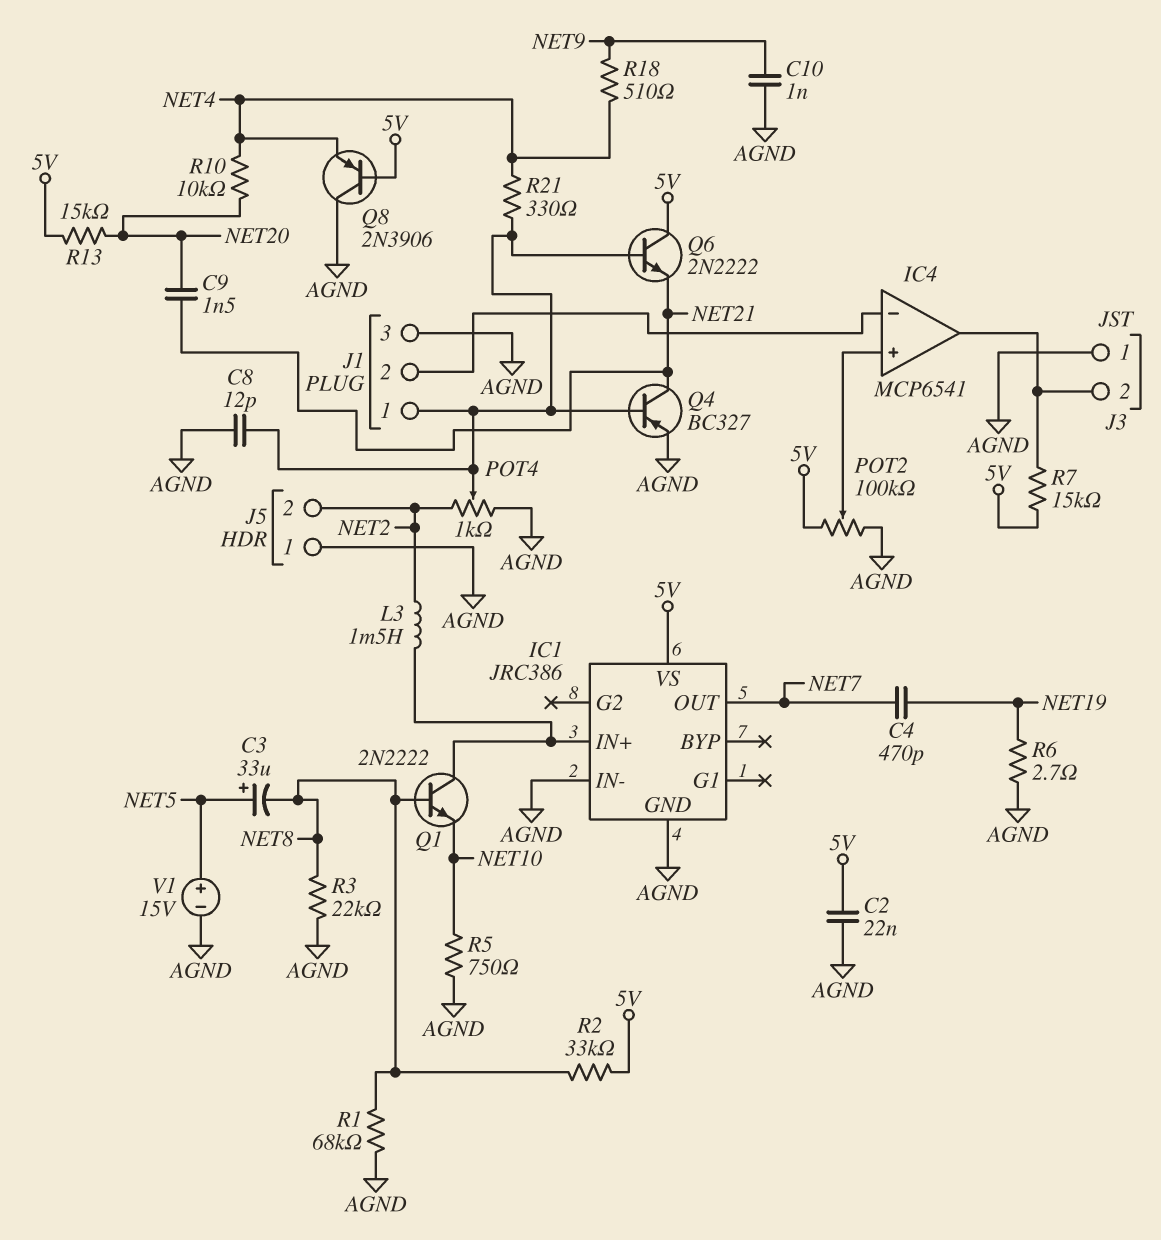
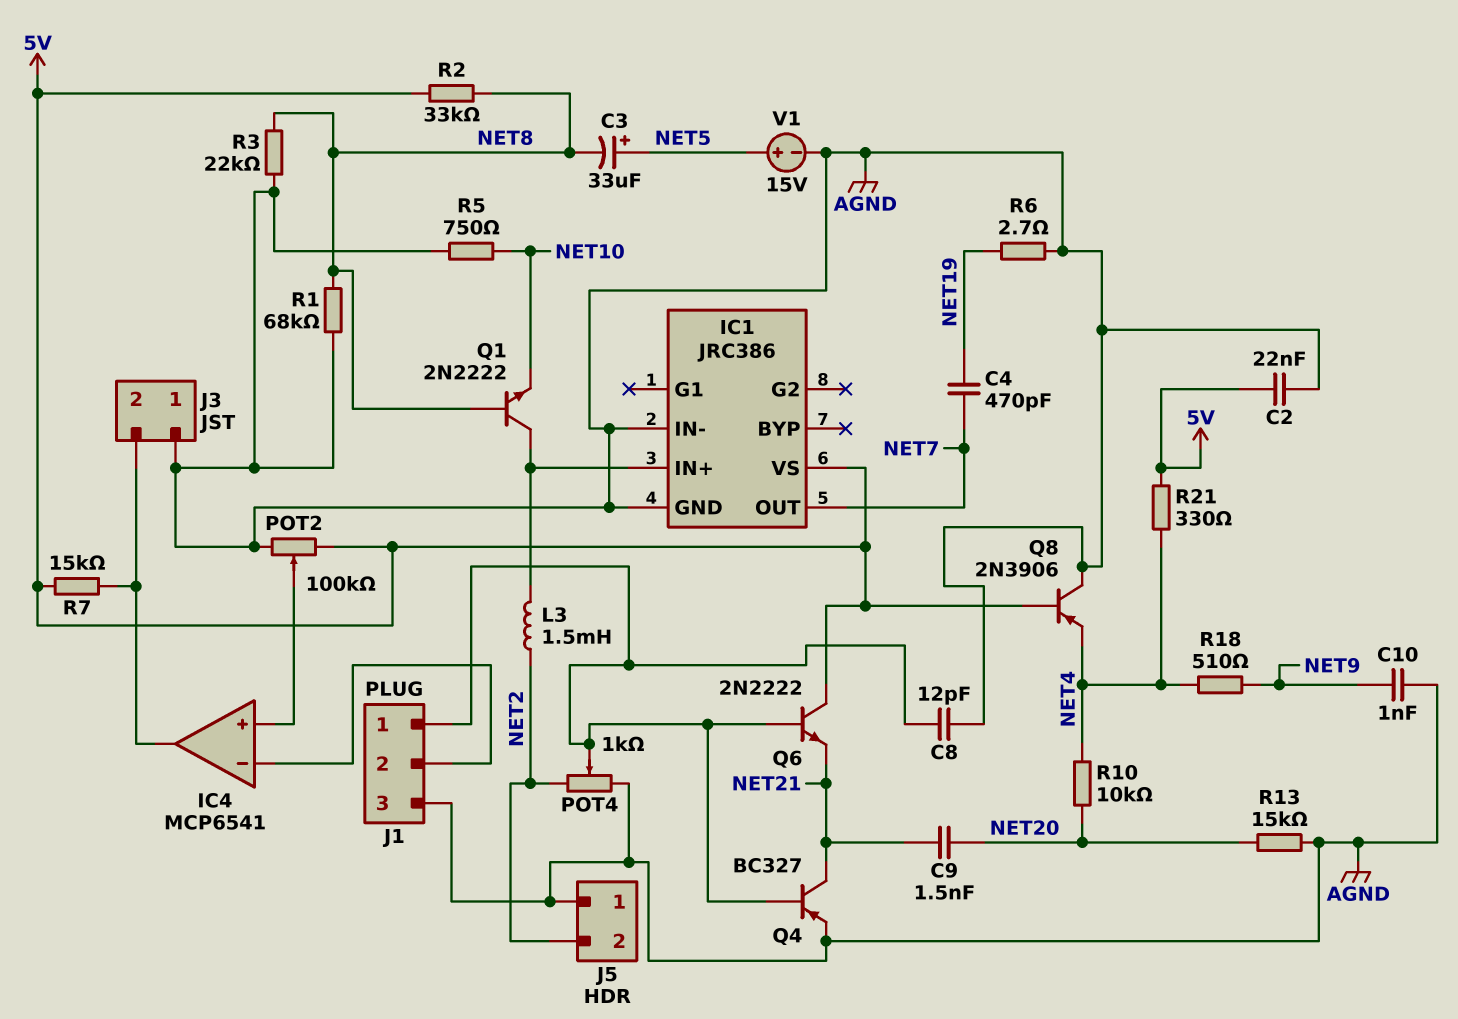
R13: 15k (5V, NET20) -> 15k (AGND, NET20)
R21: 330 (J1/1, NET4) -> 330 (5V, NET4)

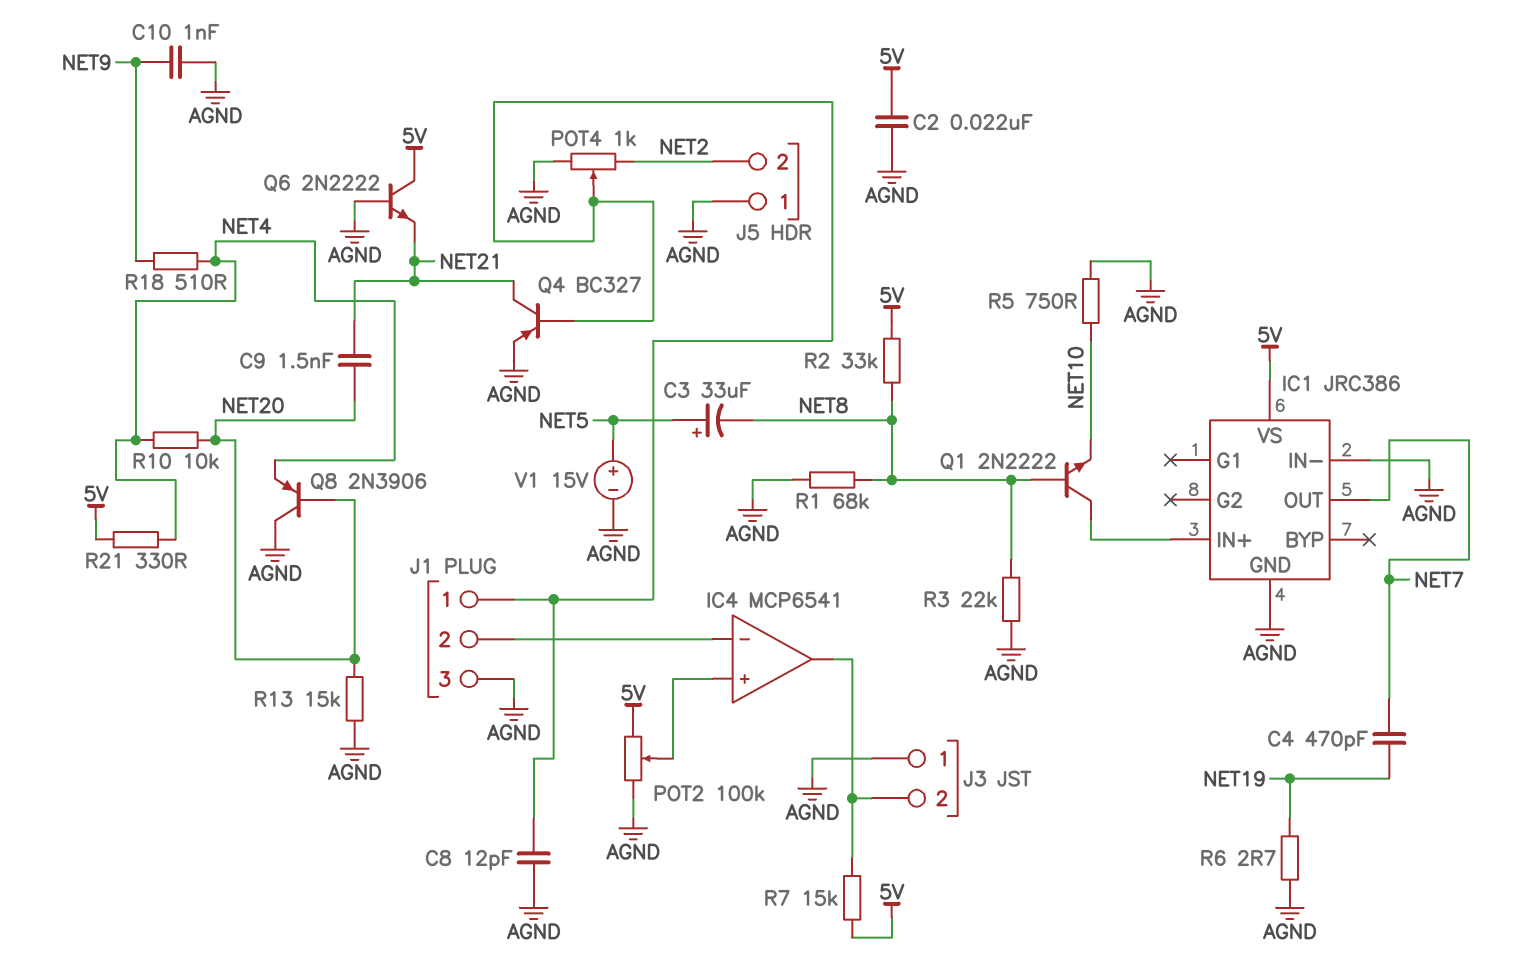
L3: 1.5mH (IC1/IN+, NET2) -> none
Q6: NPN 2N2222 (B J1/1, C 5V, E NET21) -> NPN 2N2222 (B AGND, C 5V, E NET21)
Q8: PNP 2N3906 (B 5V, C AGND, E NET4) -> PNP 2N3906 (B NET20, C AGND, E NET4)

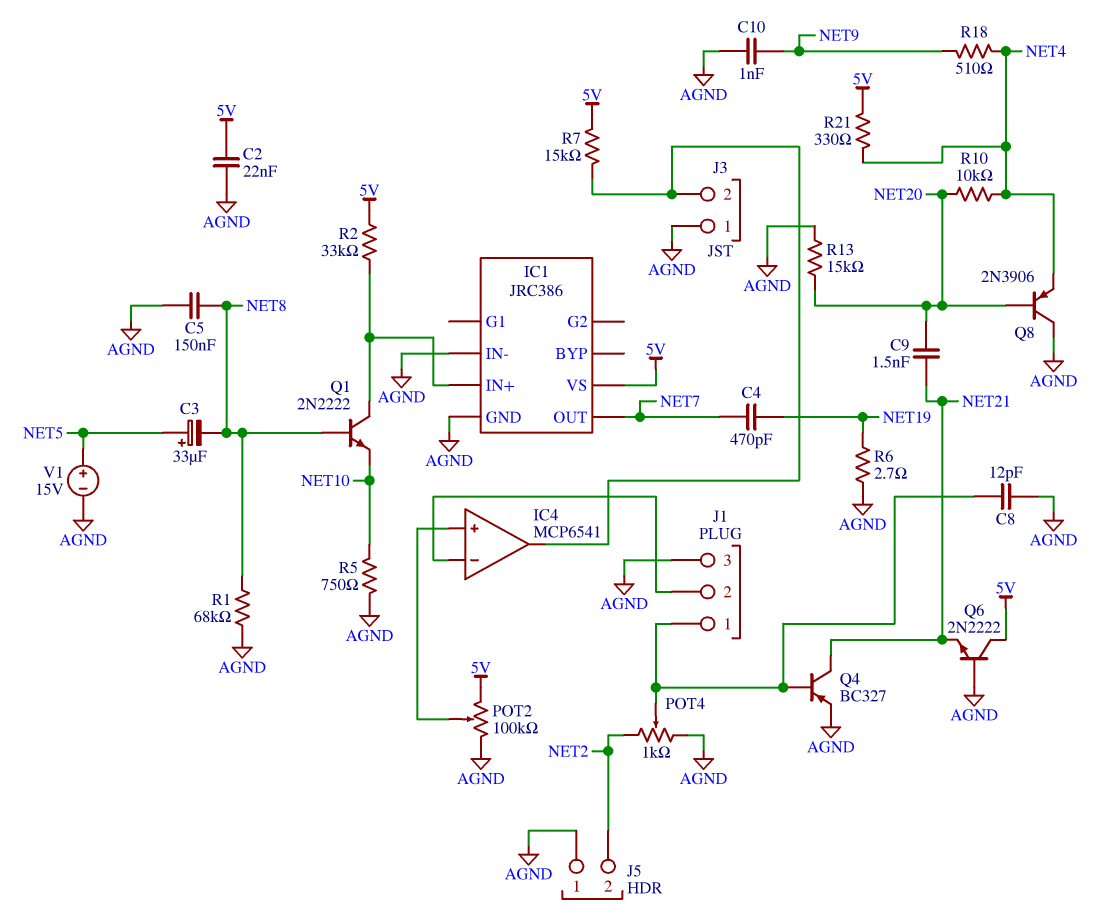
C5: none -> 150nF (AGND, NET8)
R2: 33k (5V, NET8) -> 33k (5V, IC1/IN+)
R3: 22k (AGND, NET8) -> none

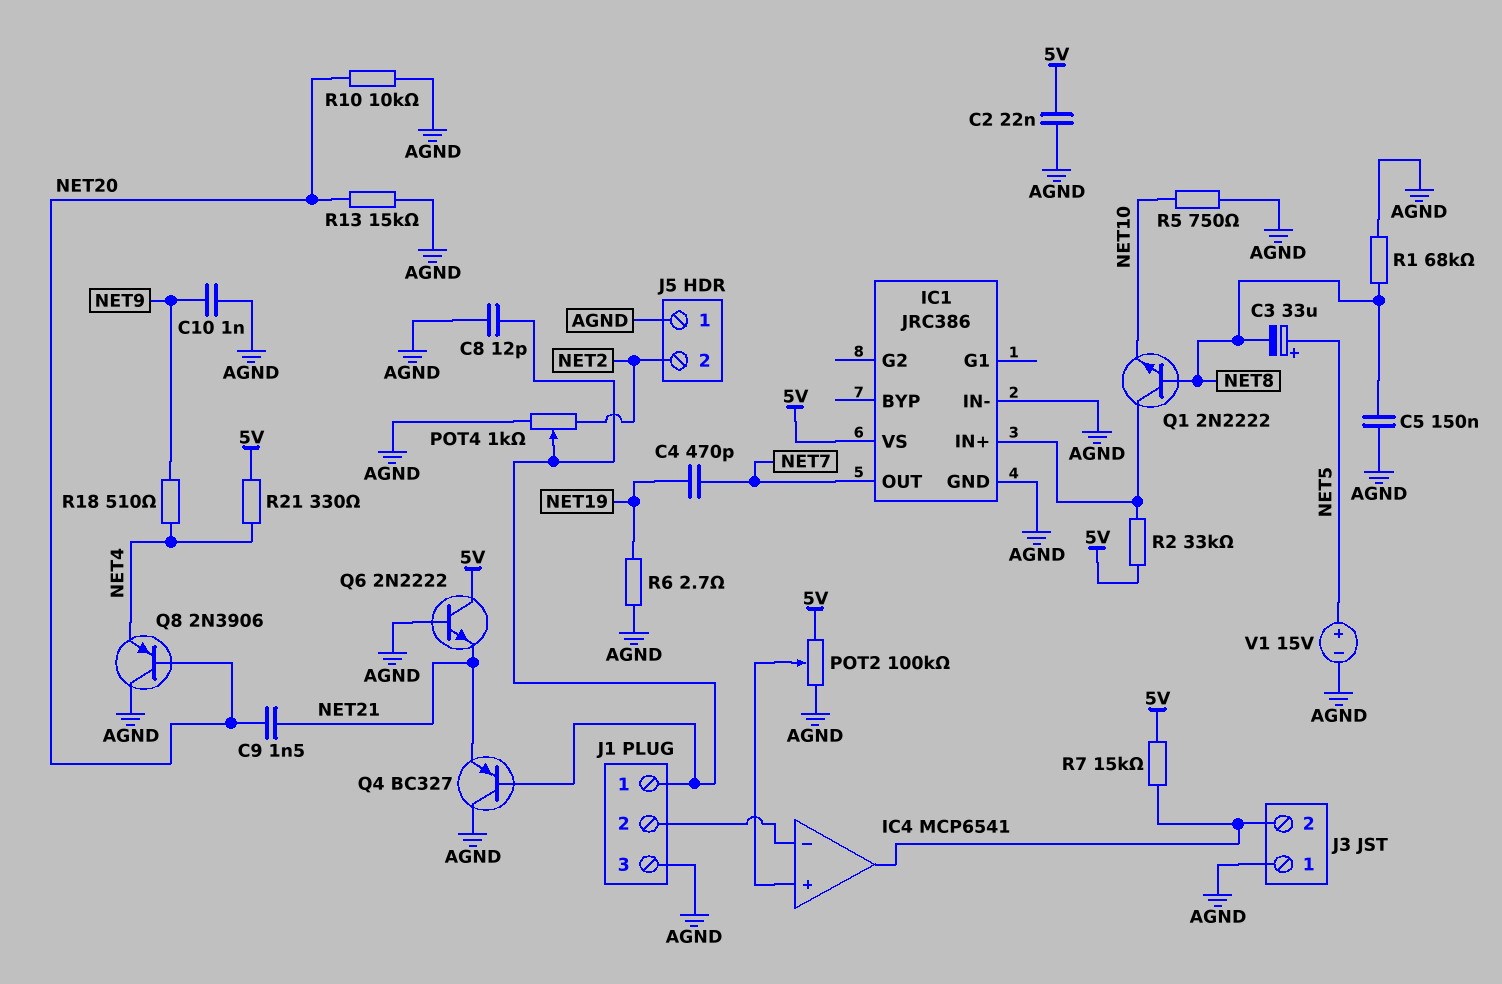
Q4: PNP BC327 (B J1/1, C NET21, E AGND) -> PNP BC327 (B J1/1, C AGND, E NET21)
R10: 10k (NET4, NET20) -> 10k (AGND, NET20)

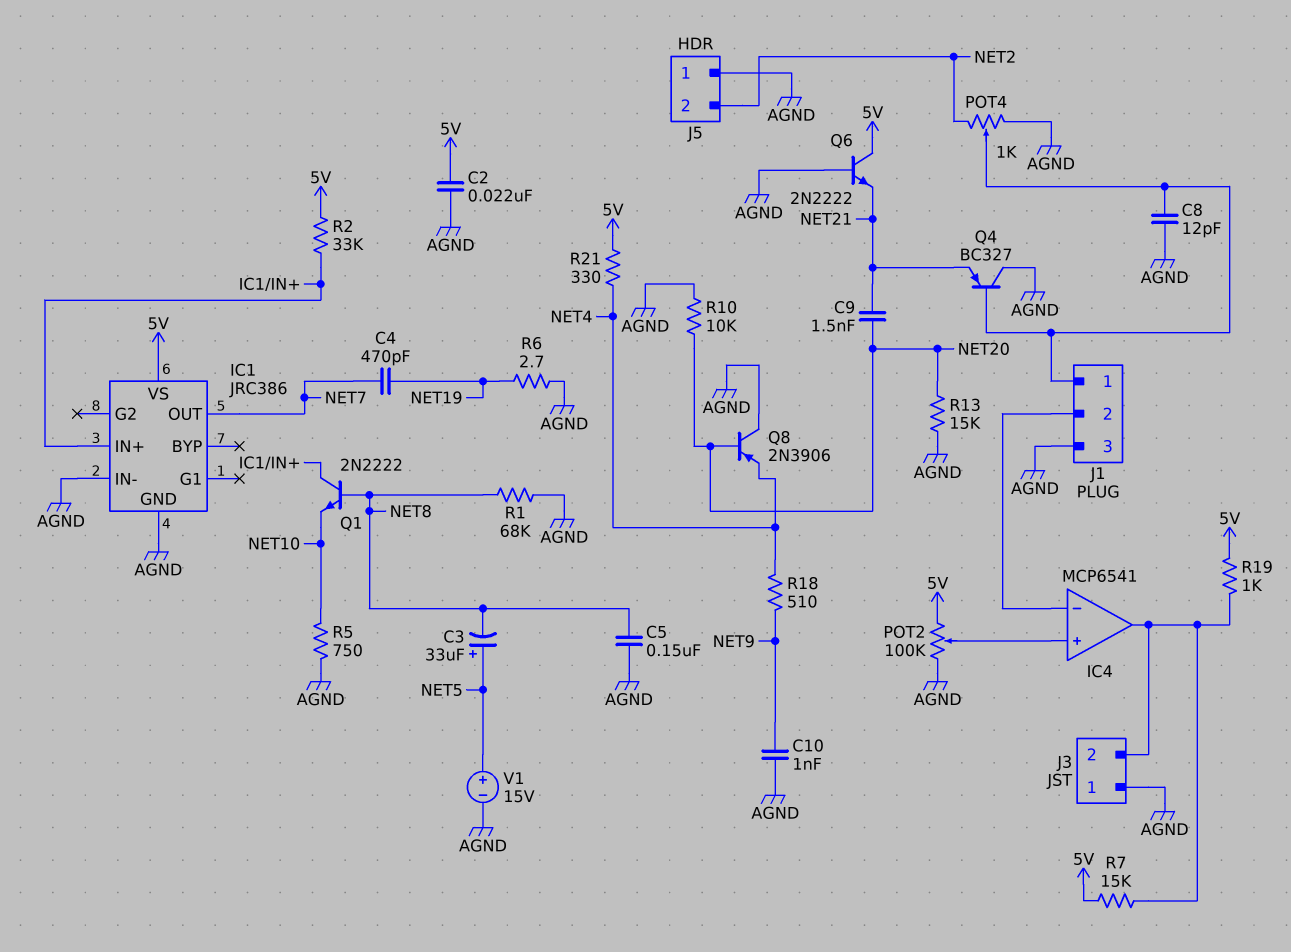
R19: none -> 1k (5V, IC4/out)

